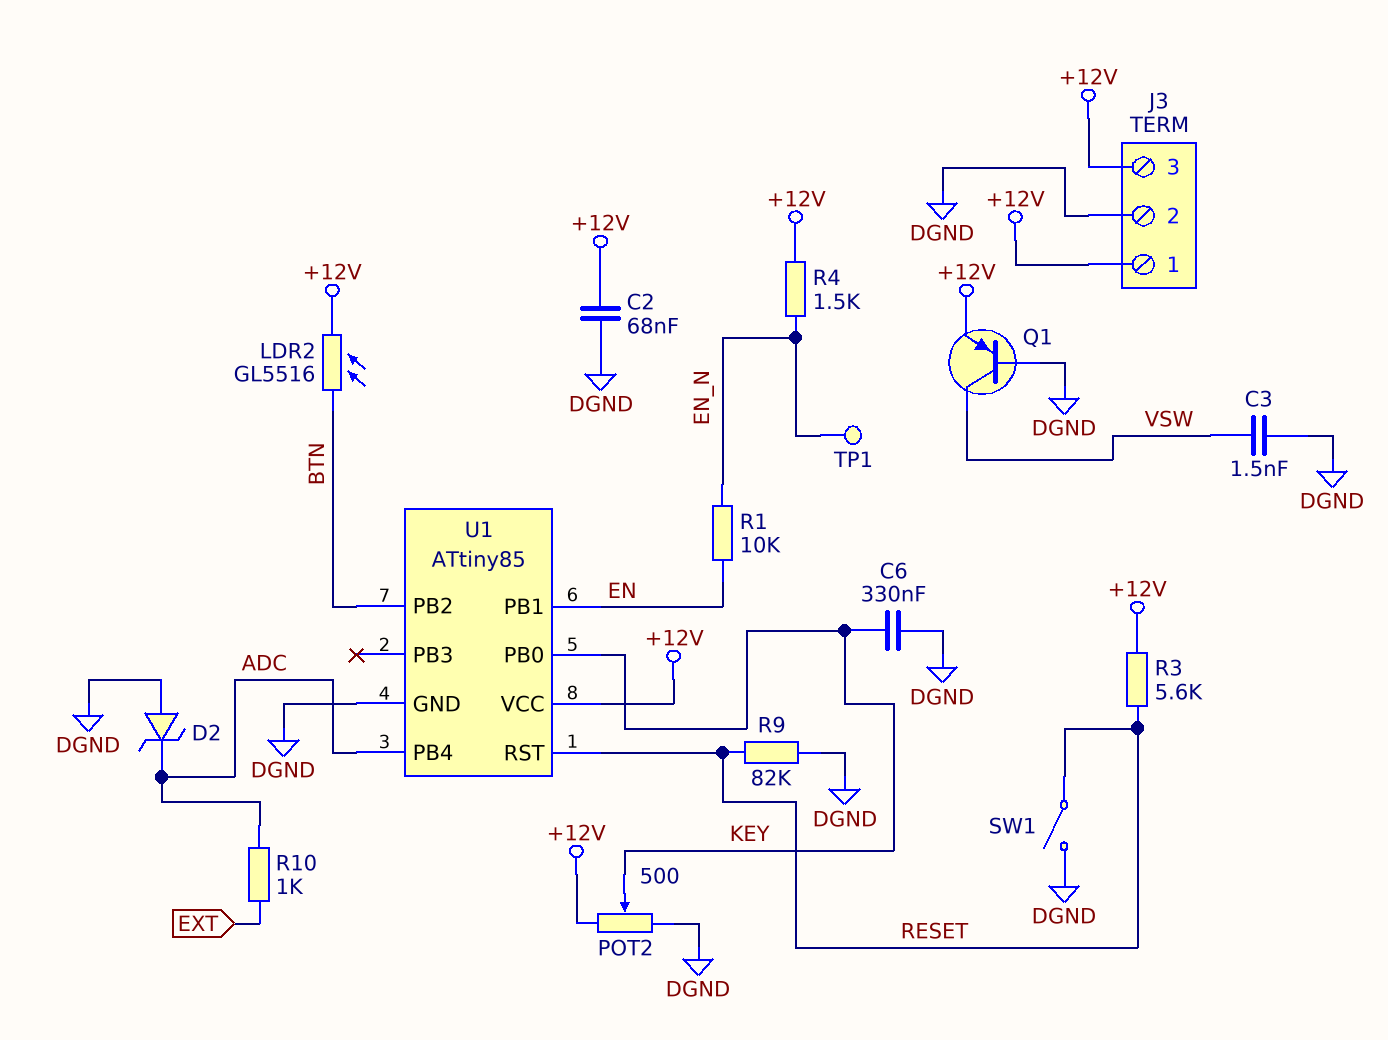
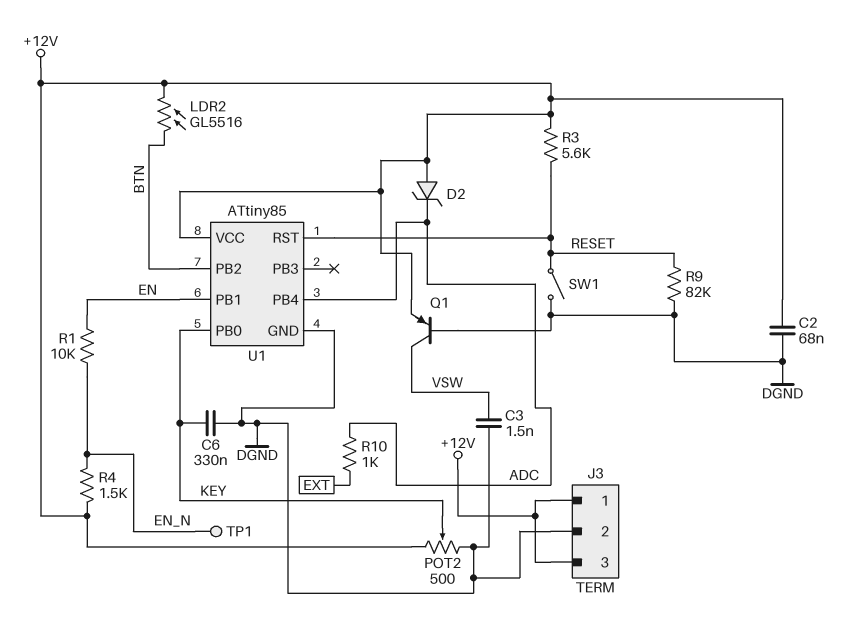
D2: zener (A DGND, K ADC) -> zener (A +12V, K ADC)

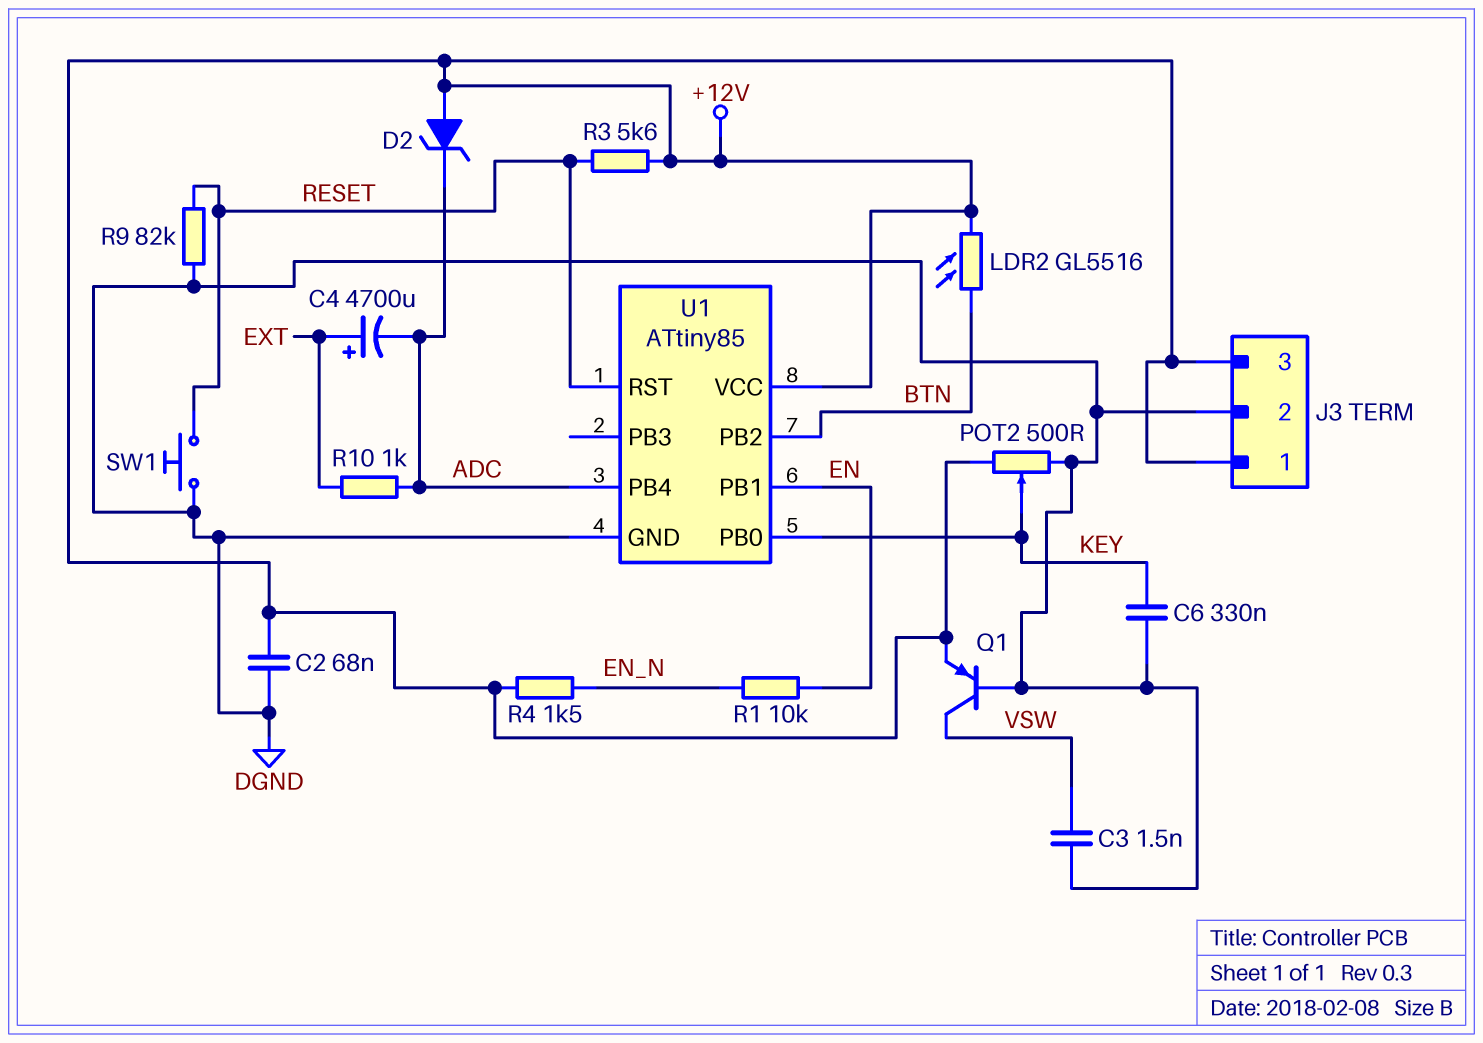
C4: none -> 4700uF (plus EXT, minus ADC)
SW1: switch (DGND, RESET) -> button (DGND, RESET)
TP1: test point (EN_N) -> none

